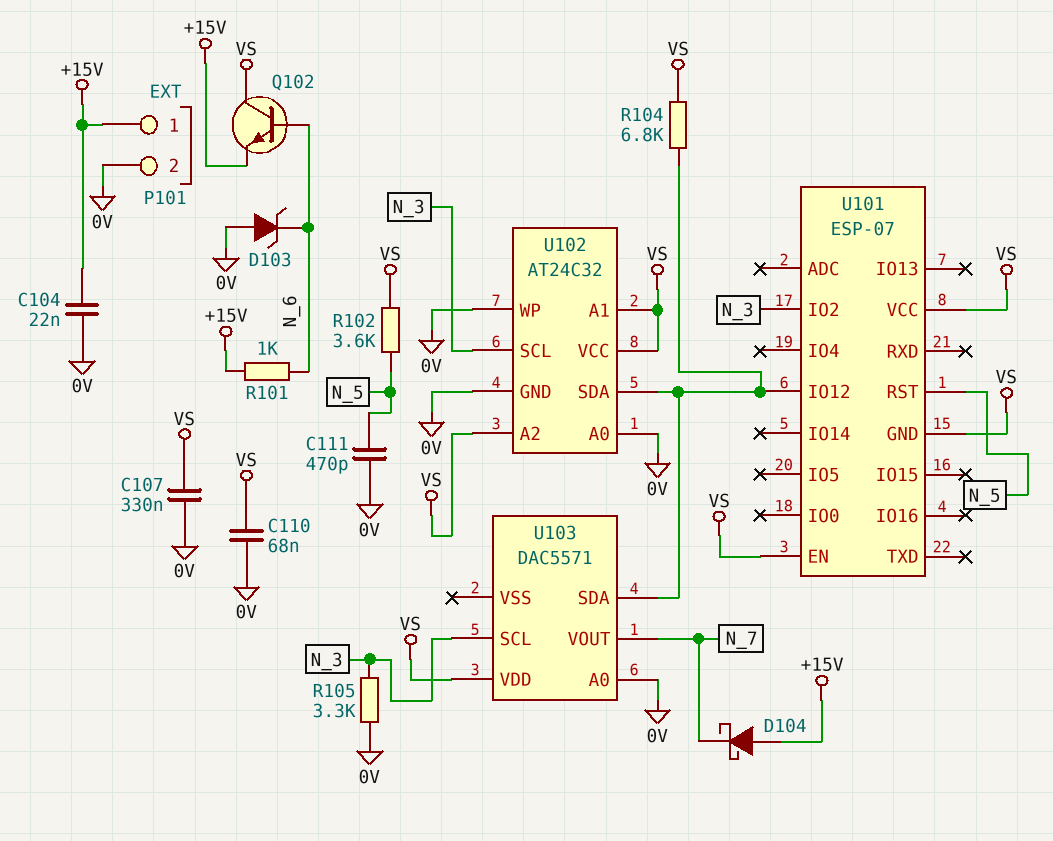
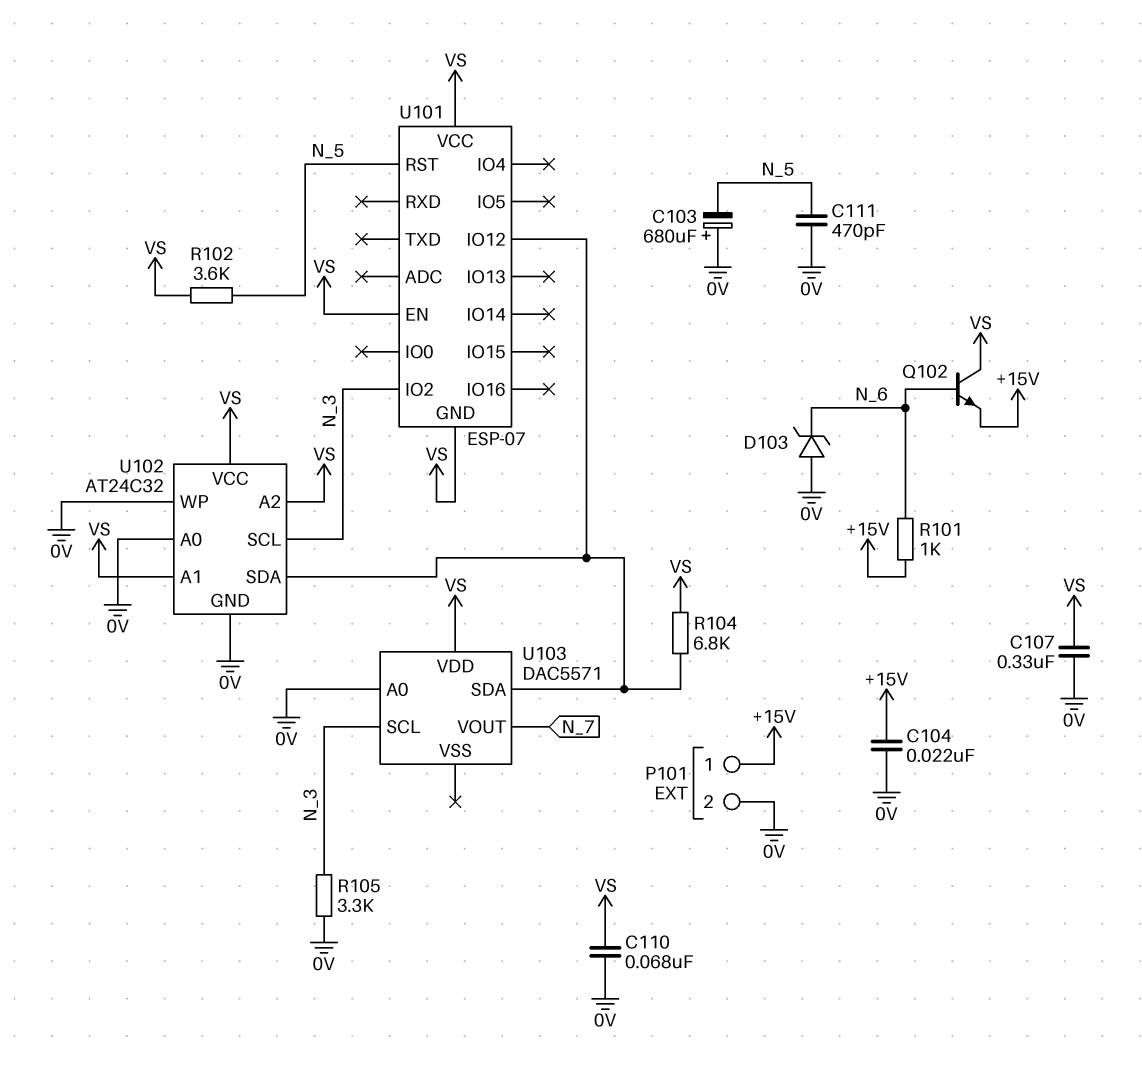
C103: none -> 680uF (plus 0V, minus N_5)
D104: schottky (A +15V, K N_7) -> none

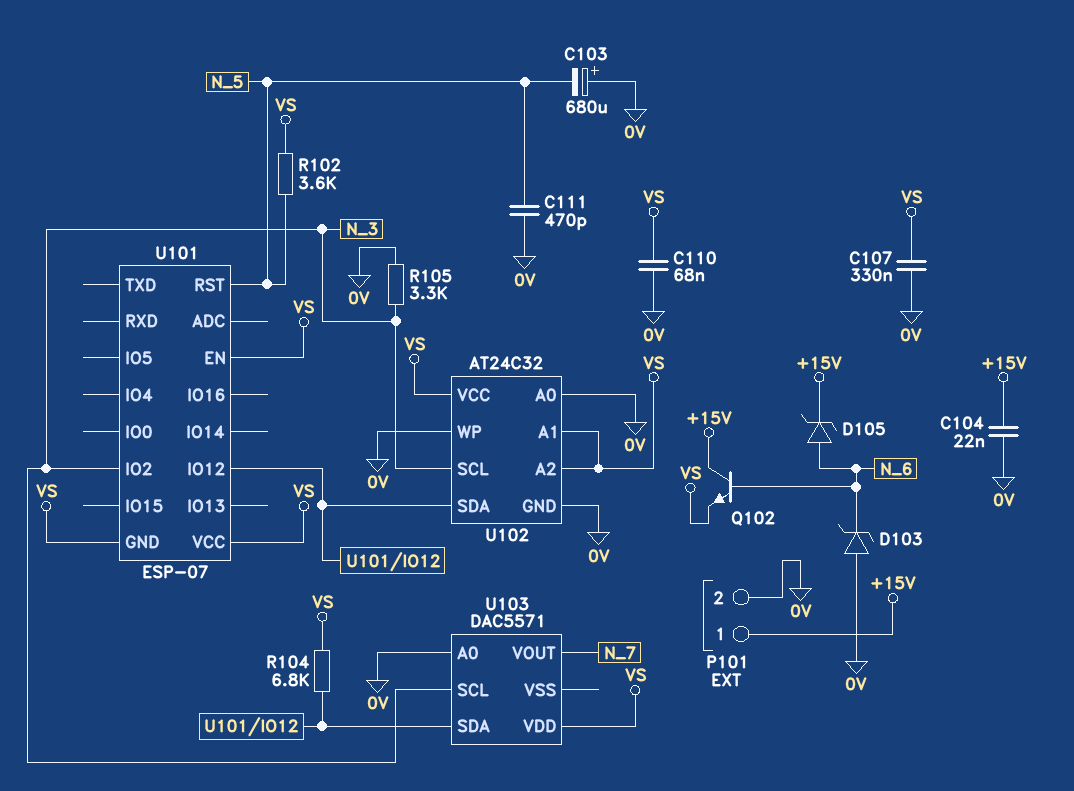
D105: none -> zener (A N_6, K +15V)
Q102: NPN (B N_6, C VS, E +15V) -> NPN (B N_6, C +15V, E VS)
R101: 1k (+15V, N_6) -> none

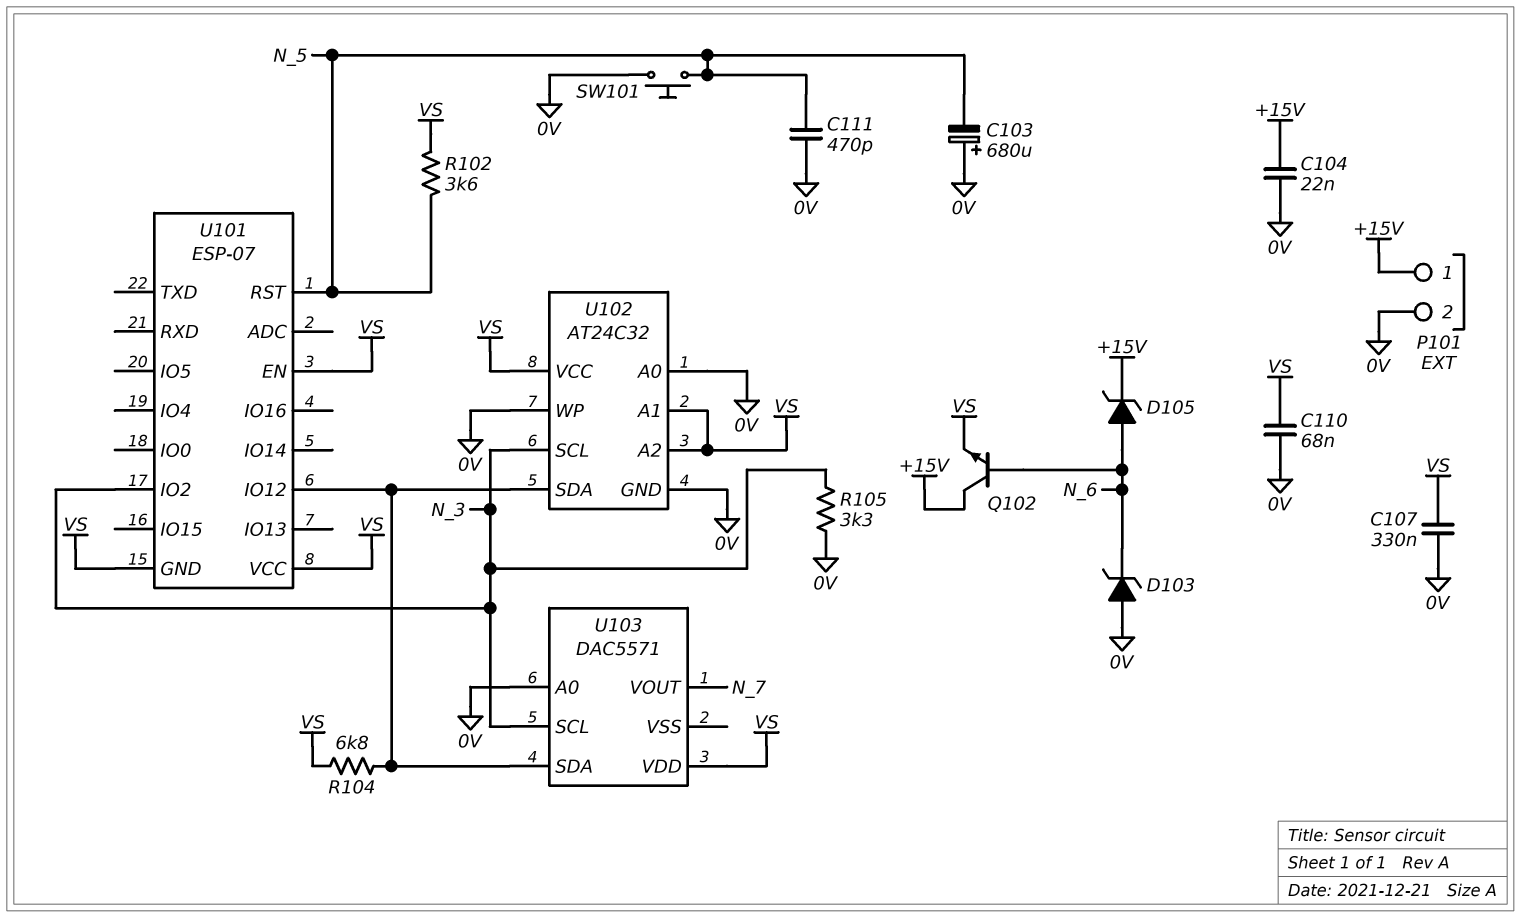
SW101: none -> button (0V, N_5)

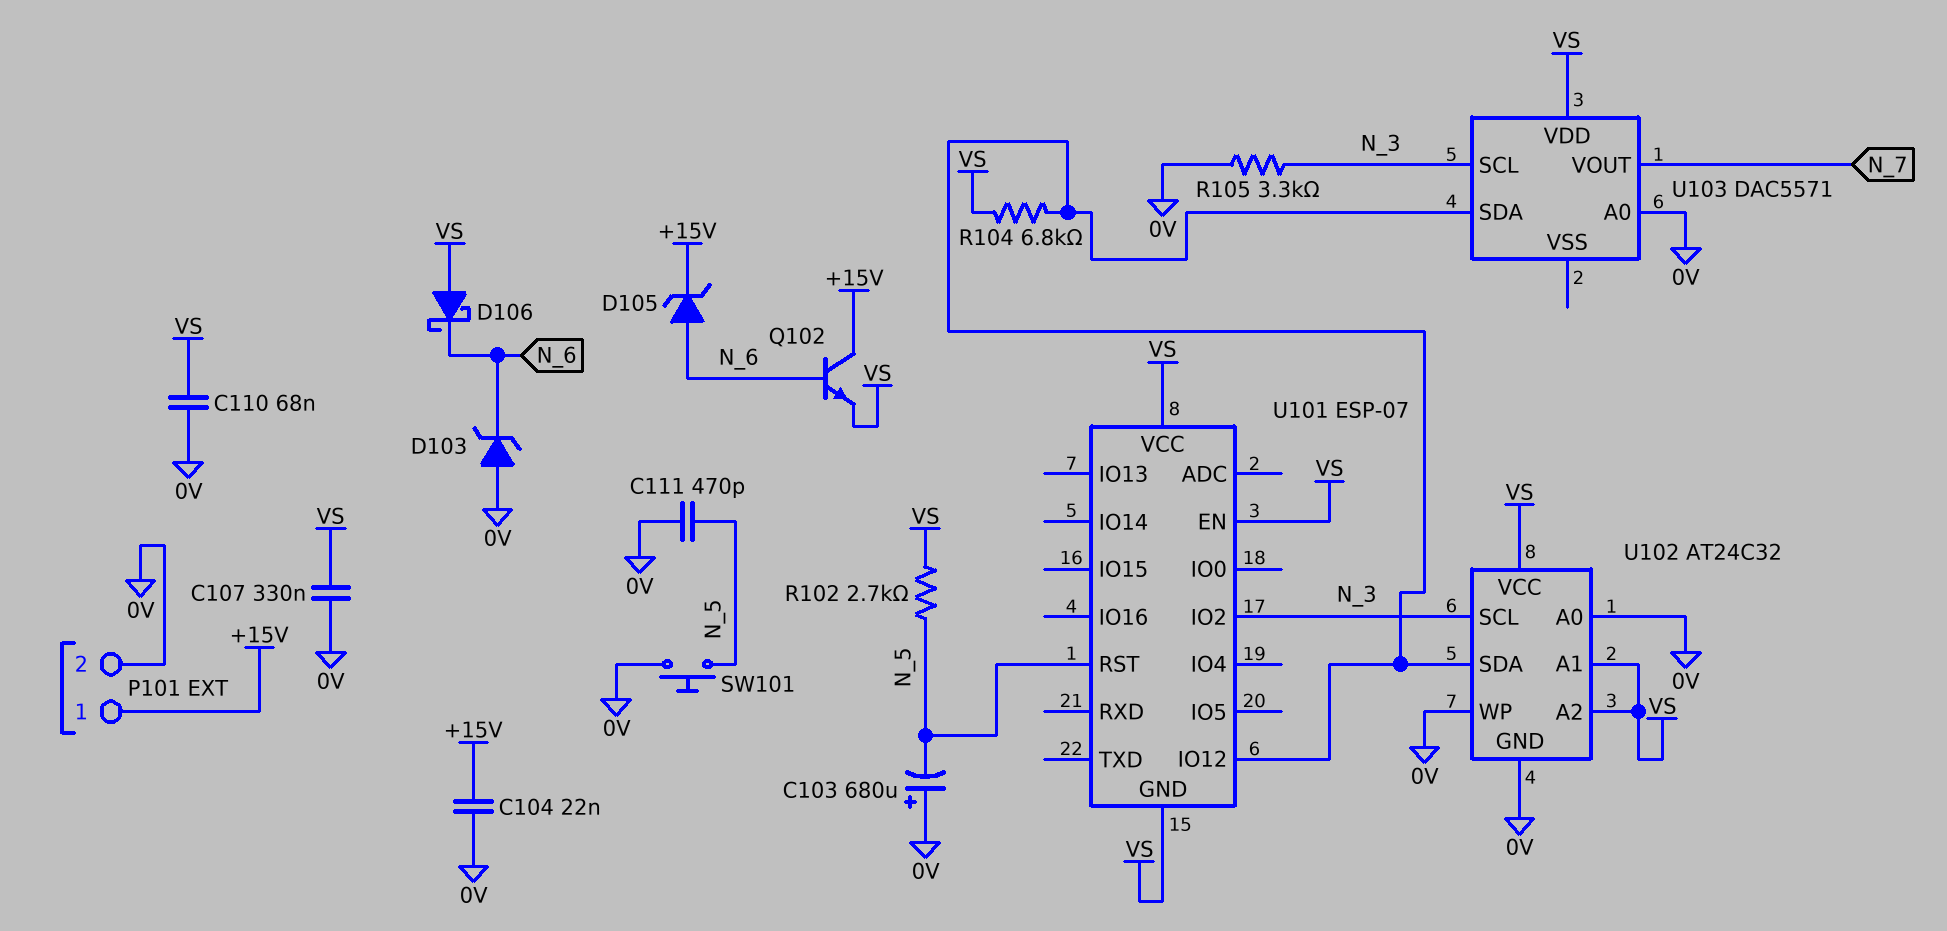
D106: none -> schottky (A VS, K N_6)
R102: 3.6k (N_5, VS) -> 2.7k (N_5, VS)

